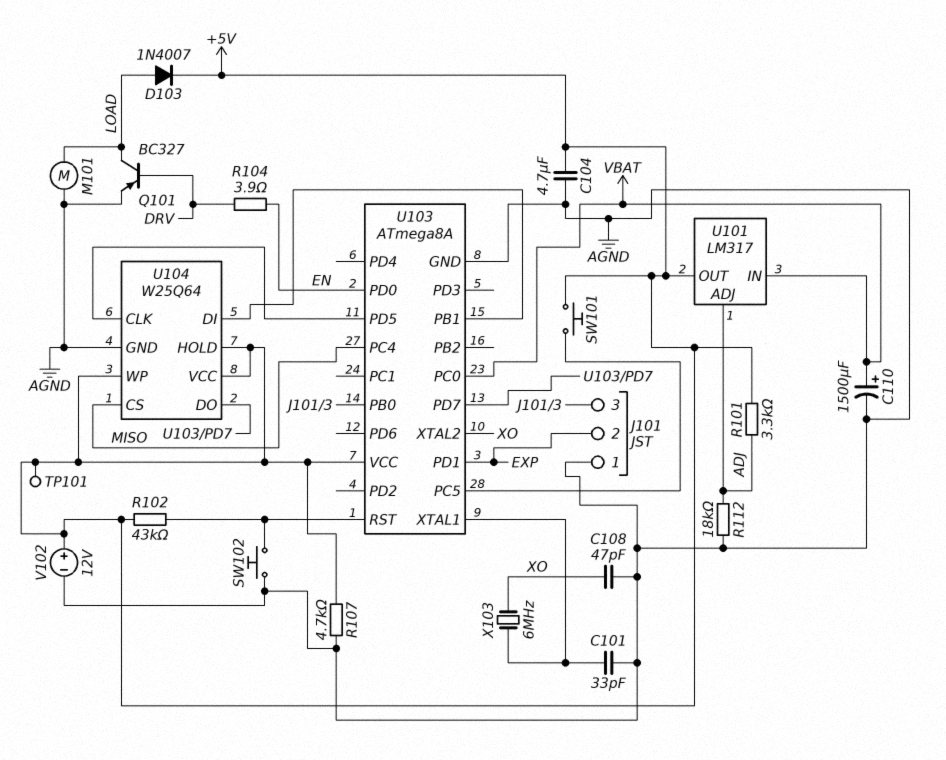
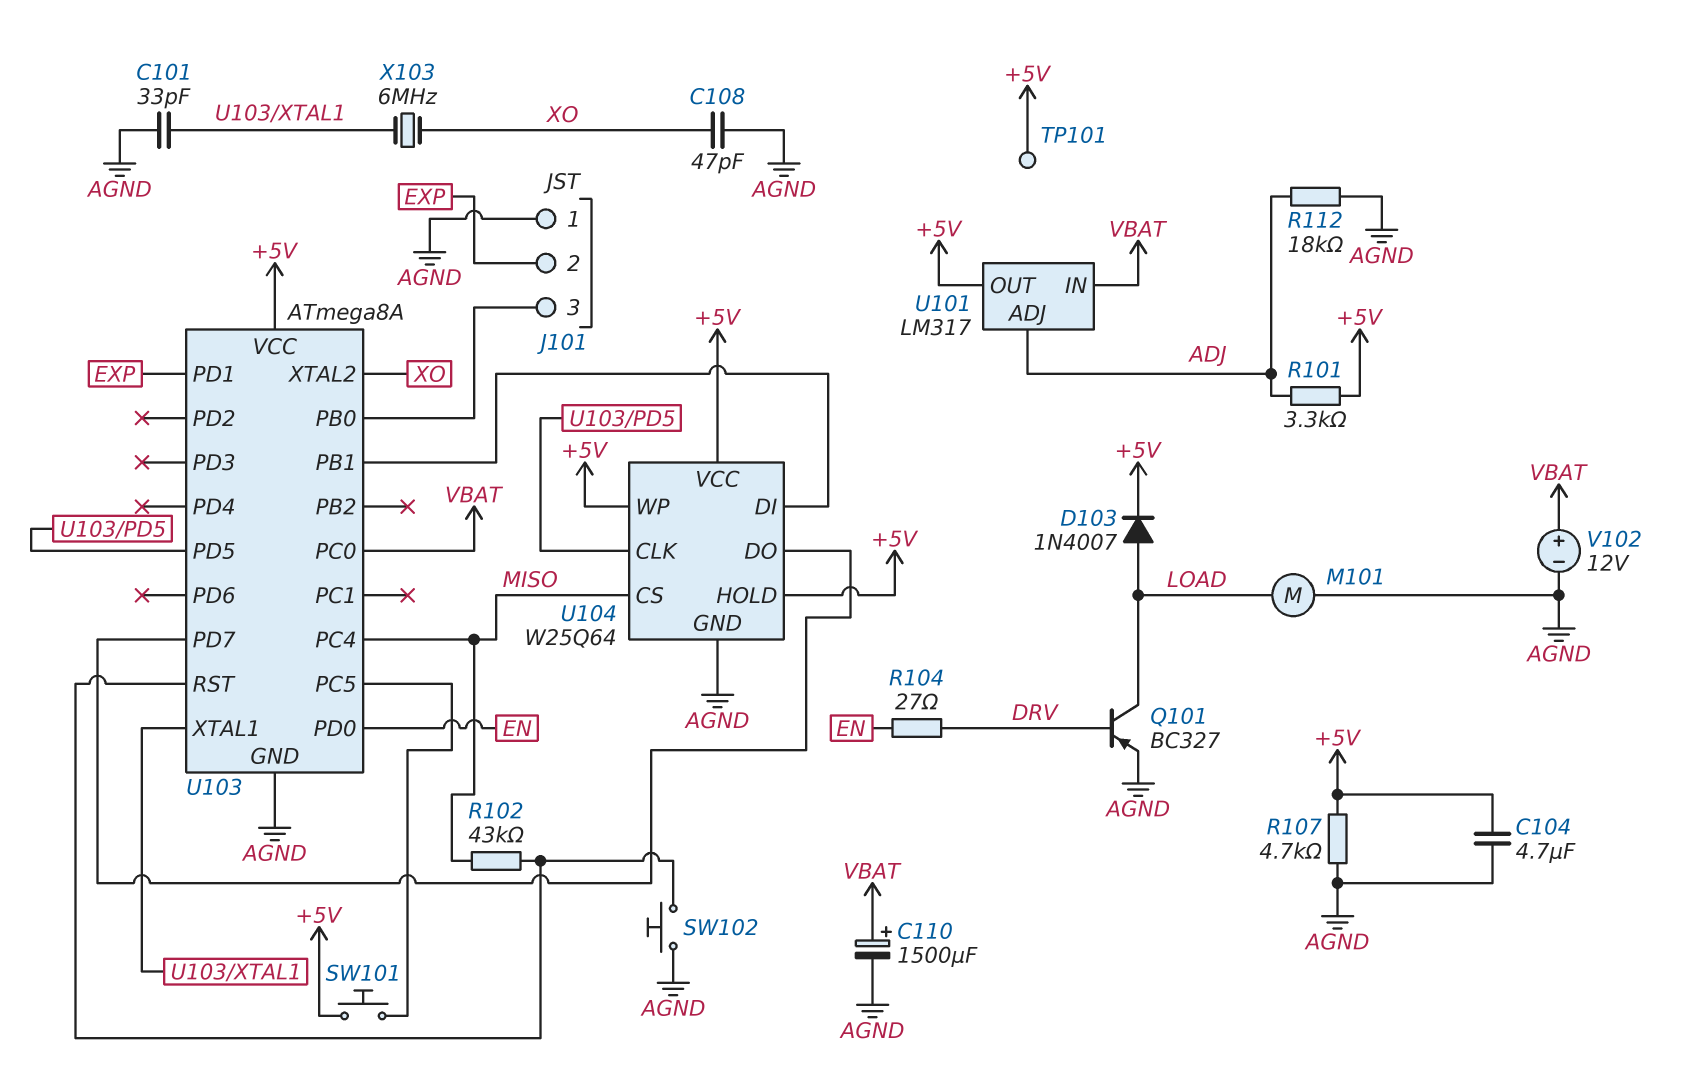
R102: 43k (+5V, U103/RST) -> 43k (MISO, U103/RST)
R104: 3.9 (DRV, EN) -> 27 (DRV, EN)
V102: 12V (plus +5V, minus AGND) -> 12V (plus VBAT, minus AGND)

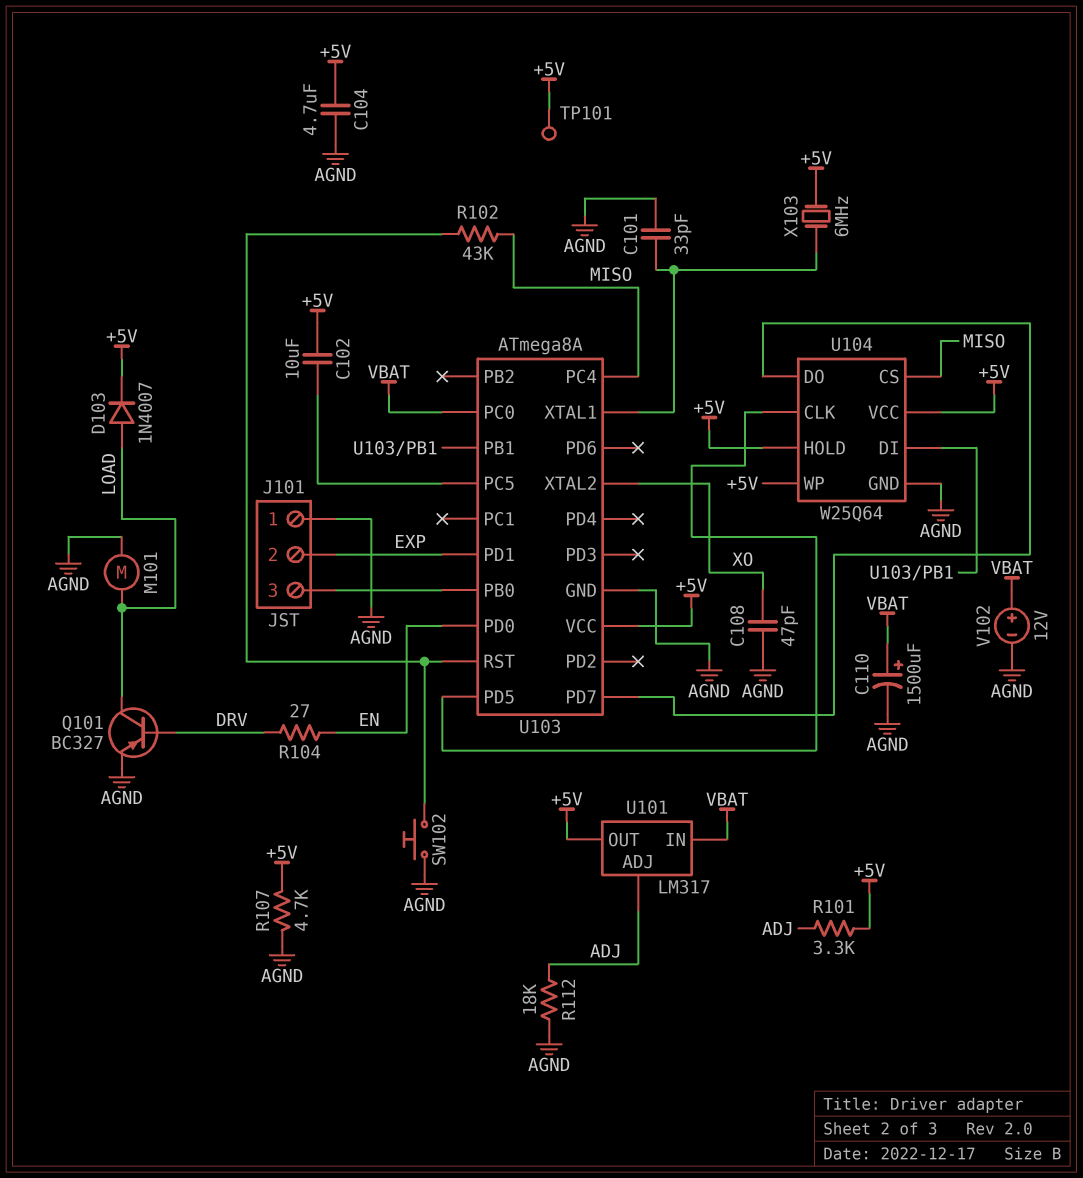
C102: none -> 10uF (+5V, U103/PC5)
SW101: button (+5V, U103/PC5) -> none
X103: 6MHz (U103/XTAL1, XO) -> 6MHz (+5V, U103/XTAL1)

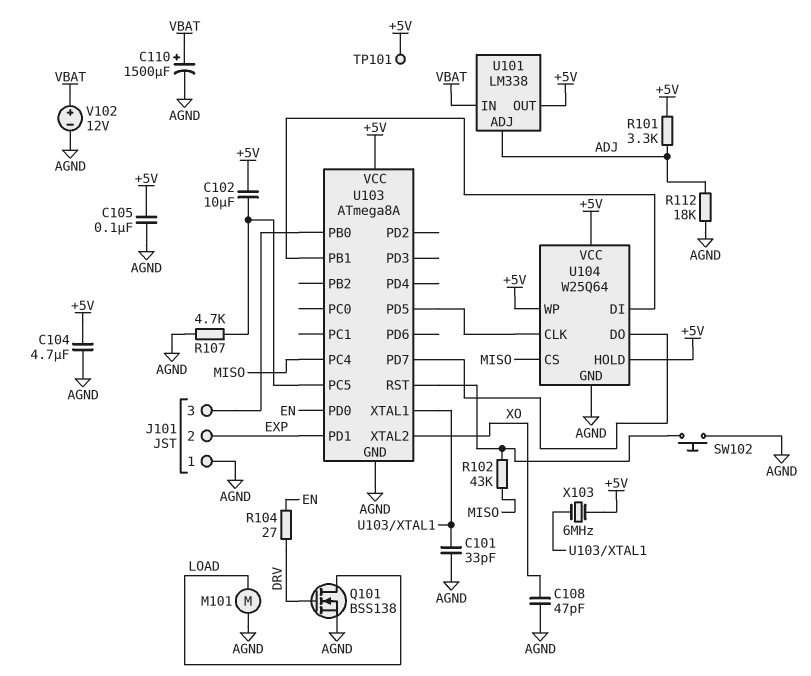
C105: none -> 100nF (+5V, AGND)
D103: diode 1N4007 (A LOAD, K +5V) -> none
Q101: PNP BC327 (B DRV, C LOAD, E AGND) -> NMOS BSS138 (G DRV, D LOAD, S AGND)
R107: 4.7k (+5V, AGND) -> 4.7k (AGND, U103/PC5)
U101: LM317 -> LM338
U103 pin PC0: VBAT -> none

